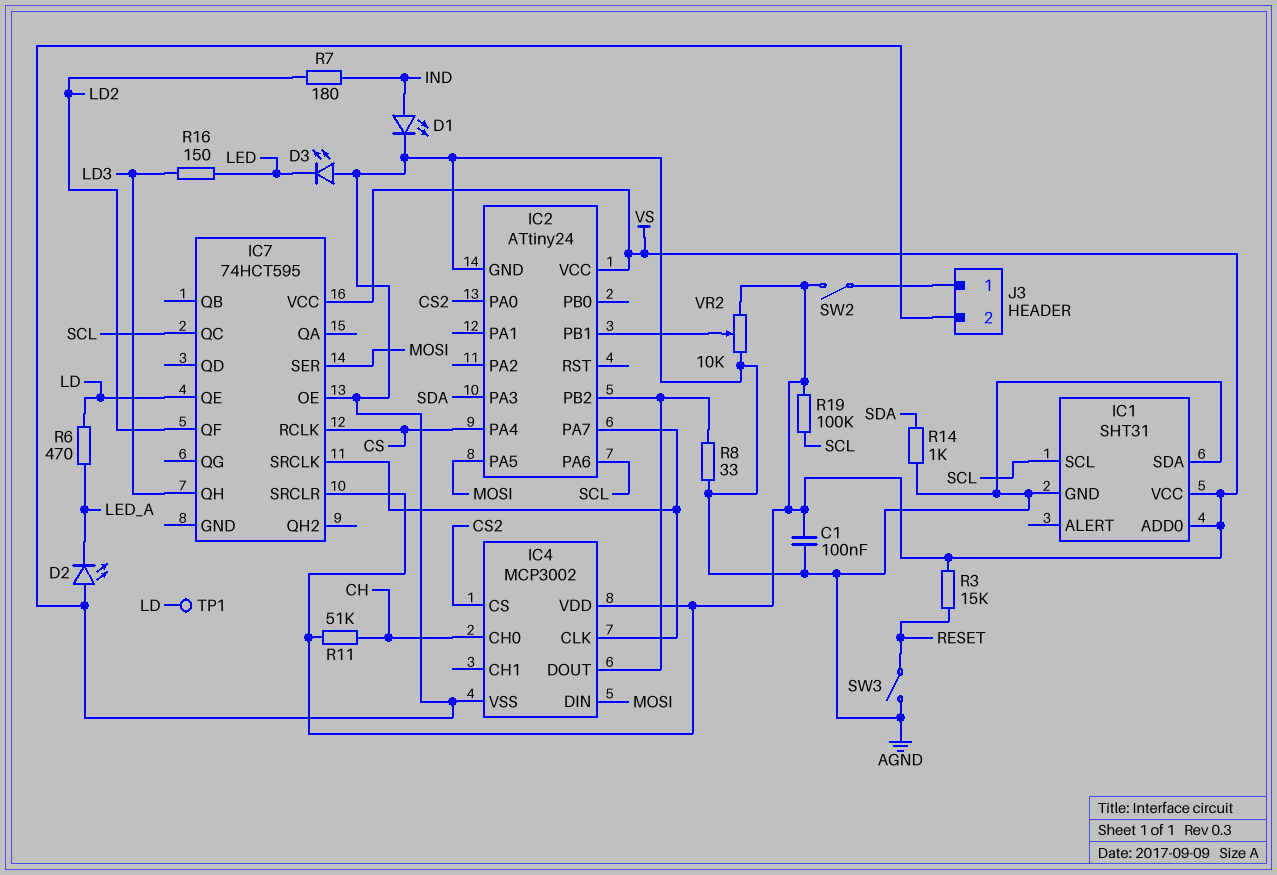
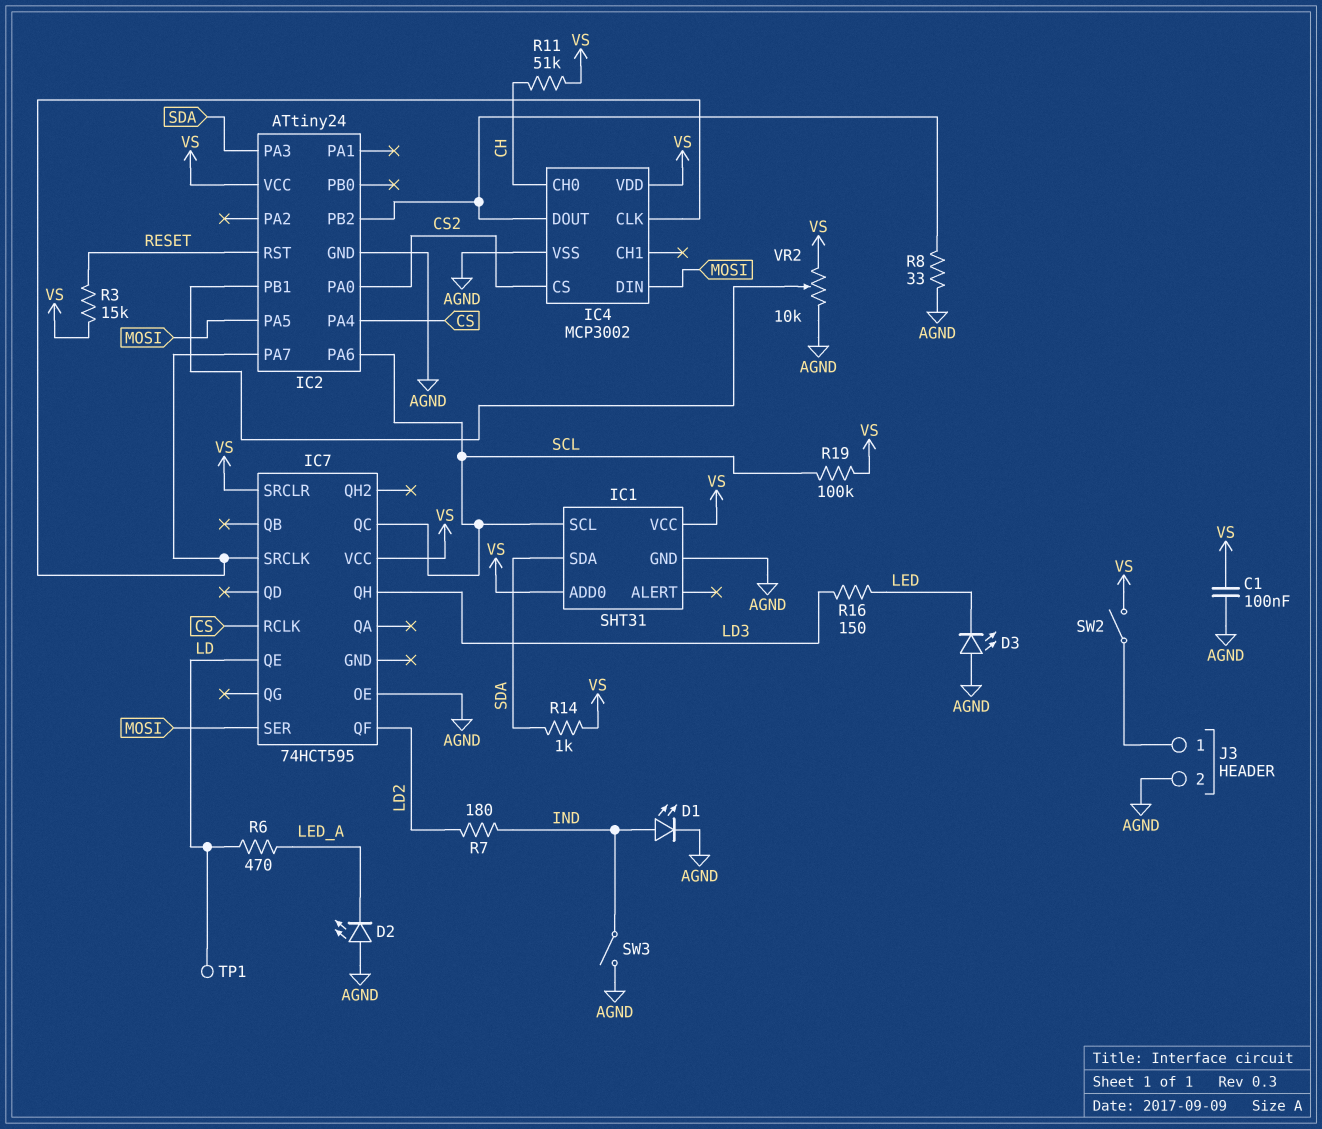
IC1 pin SDA: AGND -> SDA
IC2 pin RST: none -> RESET
R14: 1k (AGND, SDA) -> 1k (SDA, VS)
SW3: switch (AGND, RESET) -> switch (AGND, IND)

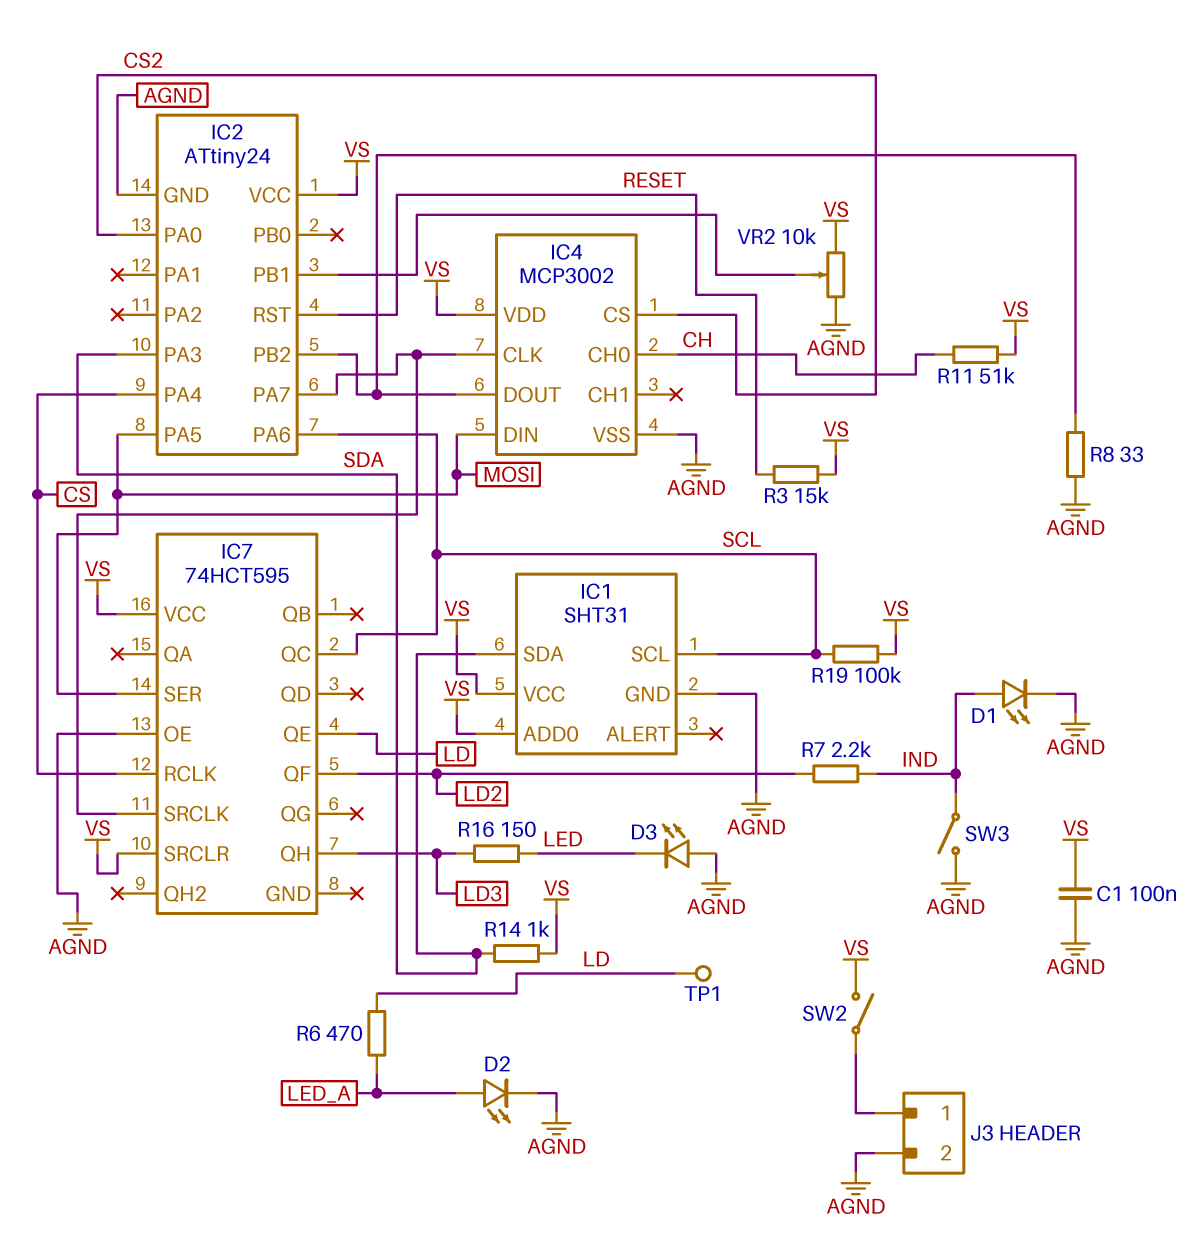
D2: LED (A AGND, K LED_A) -> LED (A LED_A, K AGND)
R7: 180 (IND, LD2) -> 2.2k (IND, LD2)

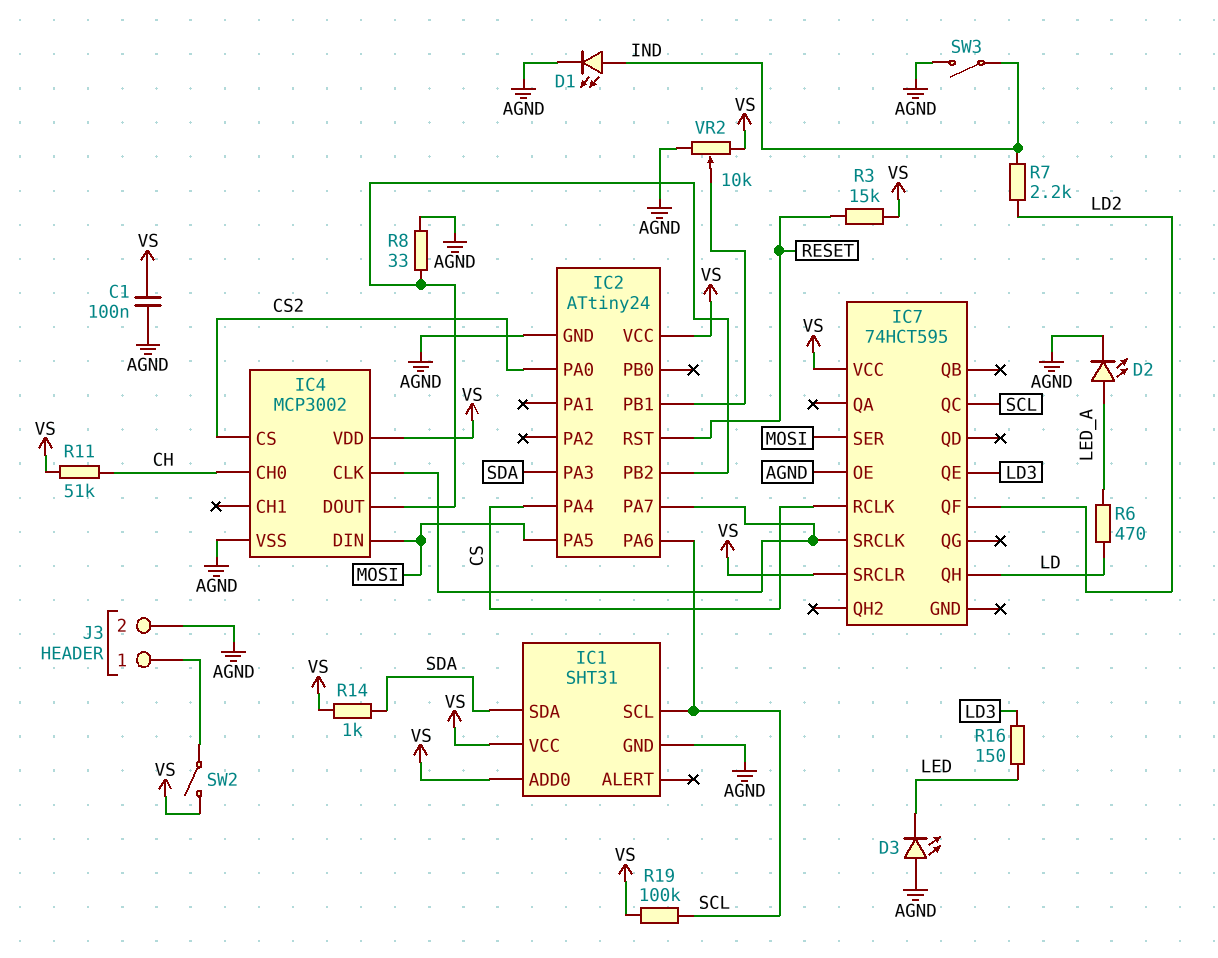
IC7 pin QE: LD -> LD3
IC7 pin QH: LD3 -> LD
TP1: test point (LD) -> none

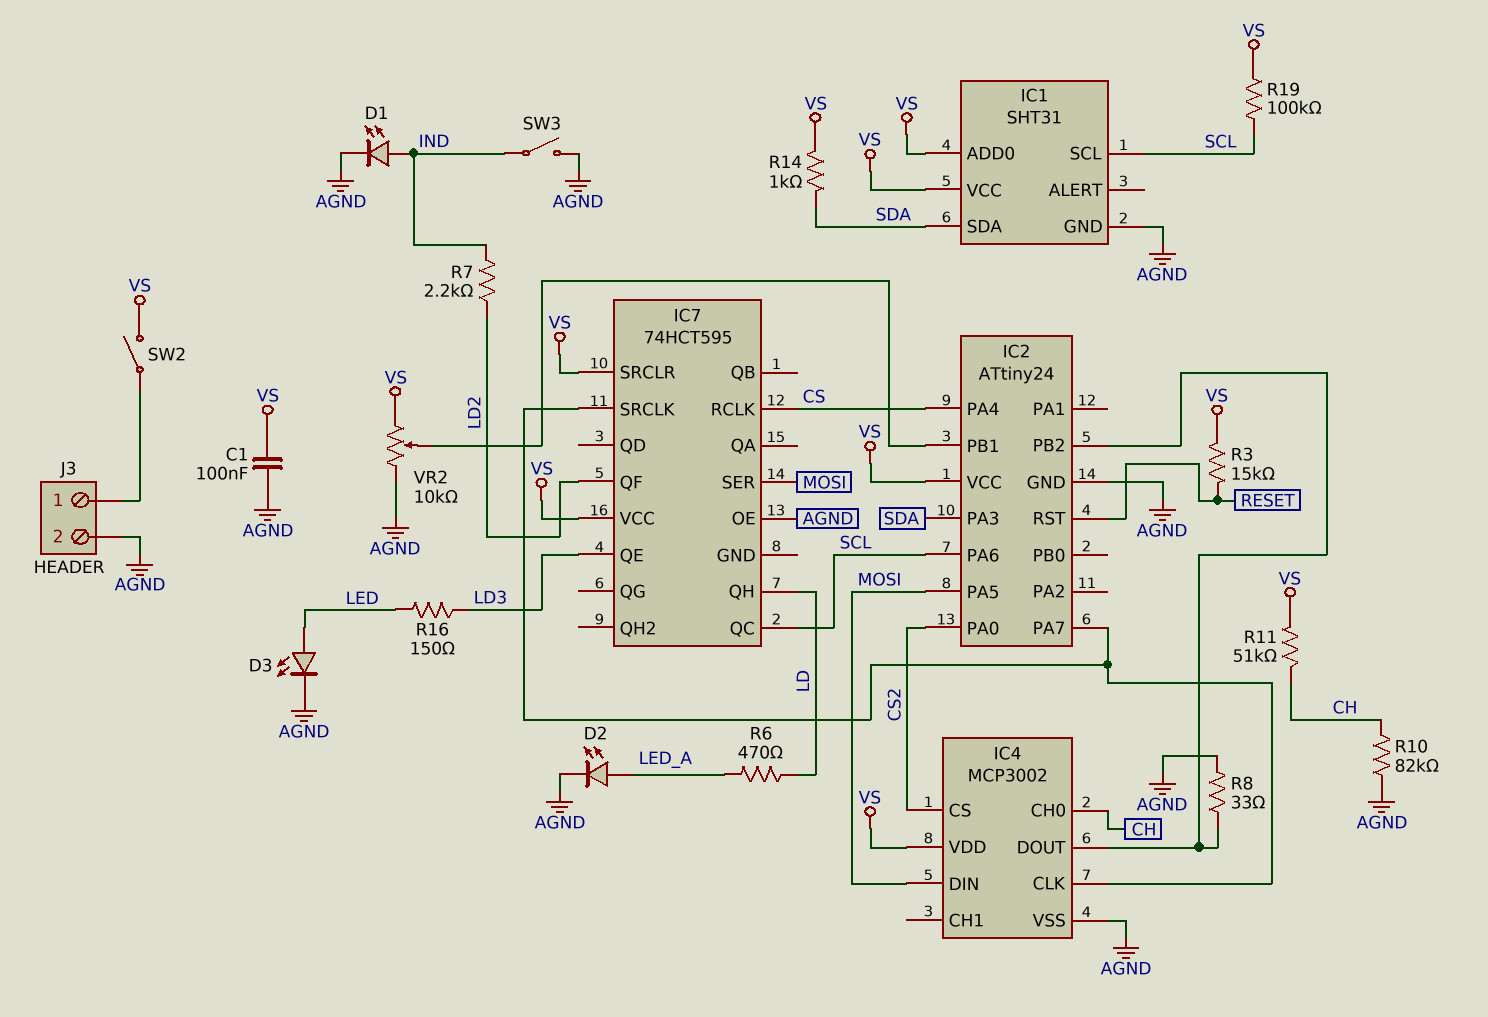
D3: LED (A AGND, K LED) -> LED (A LED, K AGND)
R10: none -> 82k (AGND, CH)

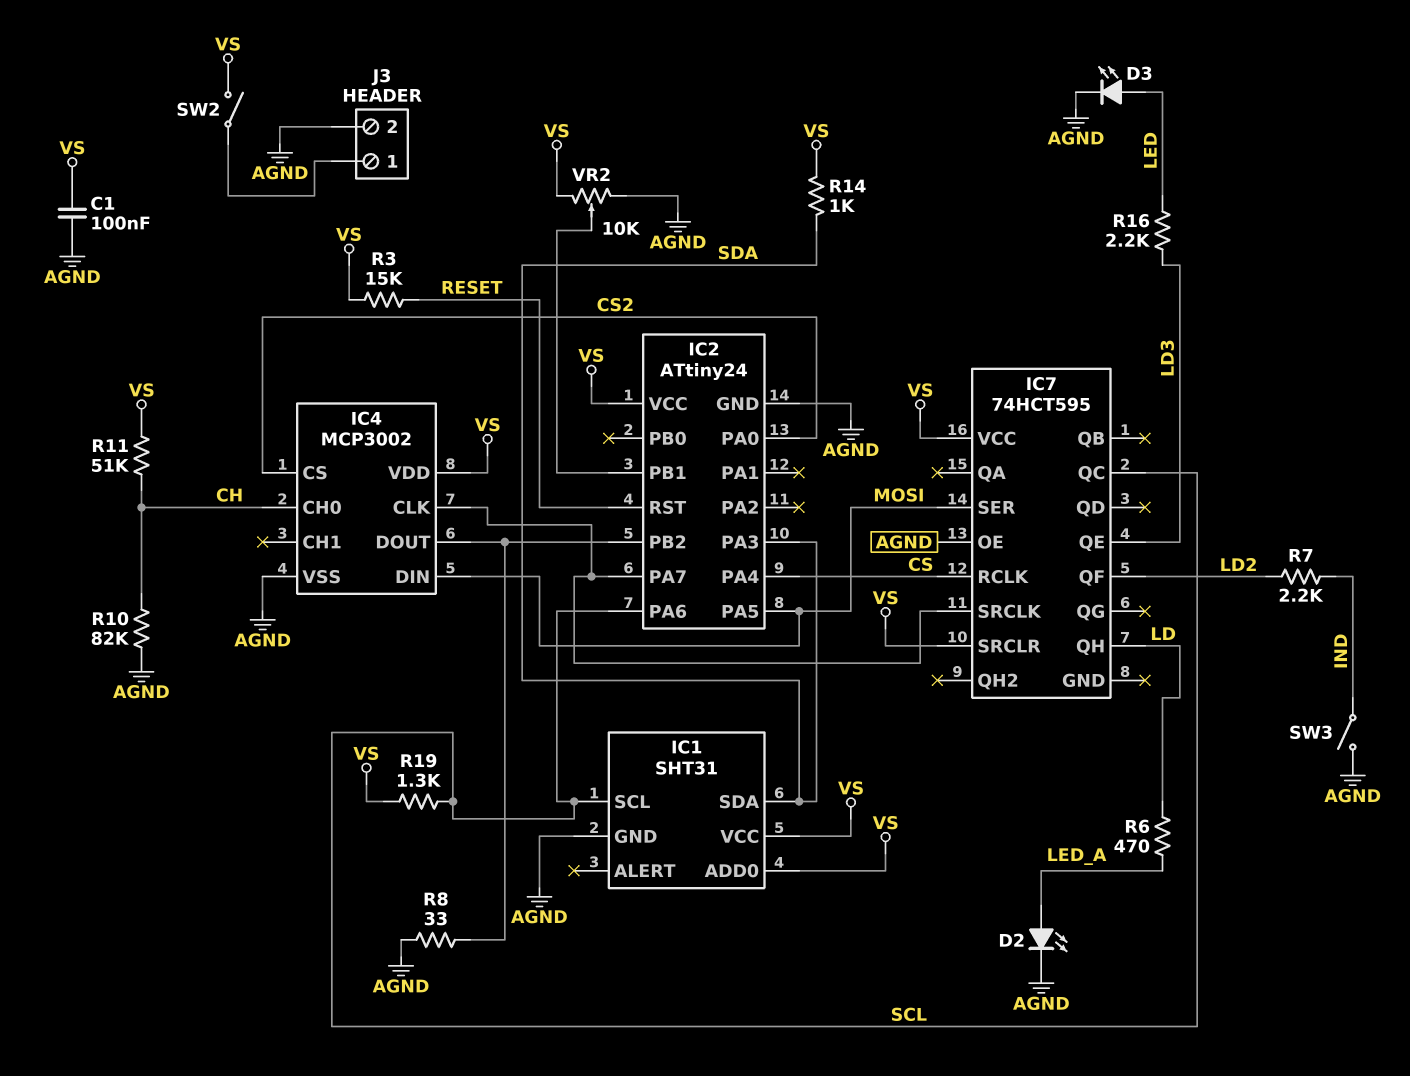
D1: LED (A IND, K AGND) -> none
R16: 150 (LD3, LED) -> 2.2k (LD3, LED)
R19: 100k (SCL, VS) -> 1.3k (SCL, VS)

